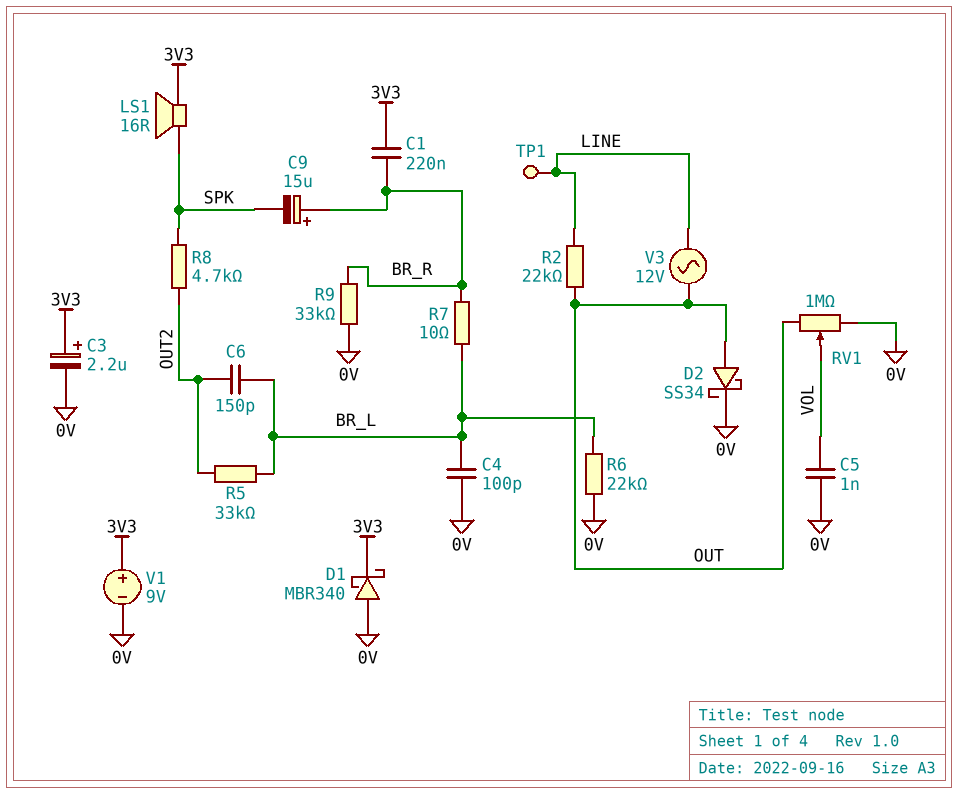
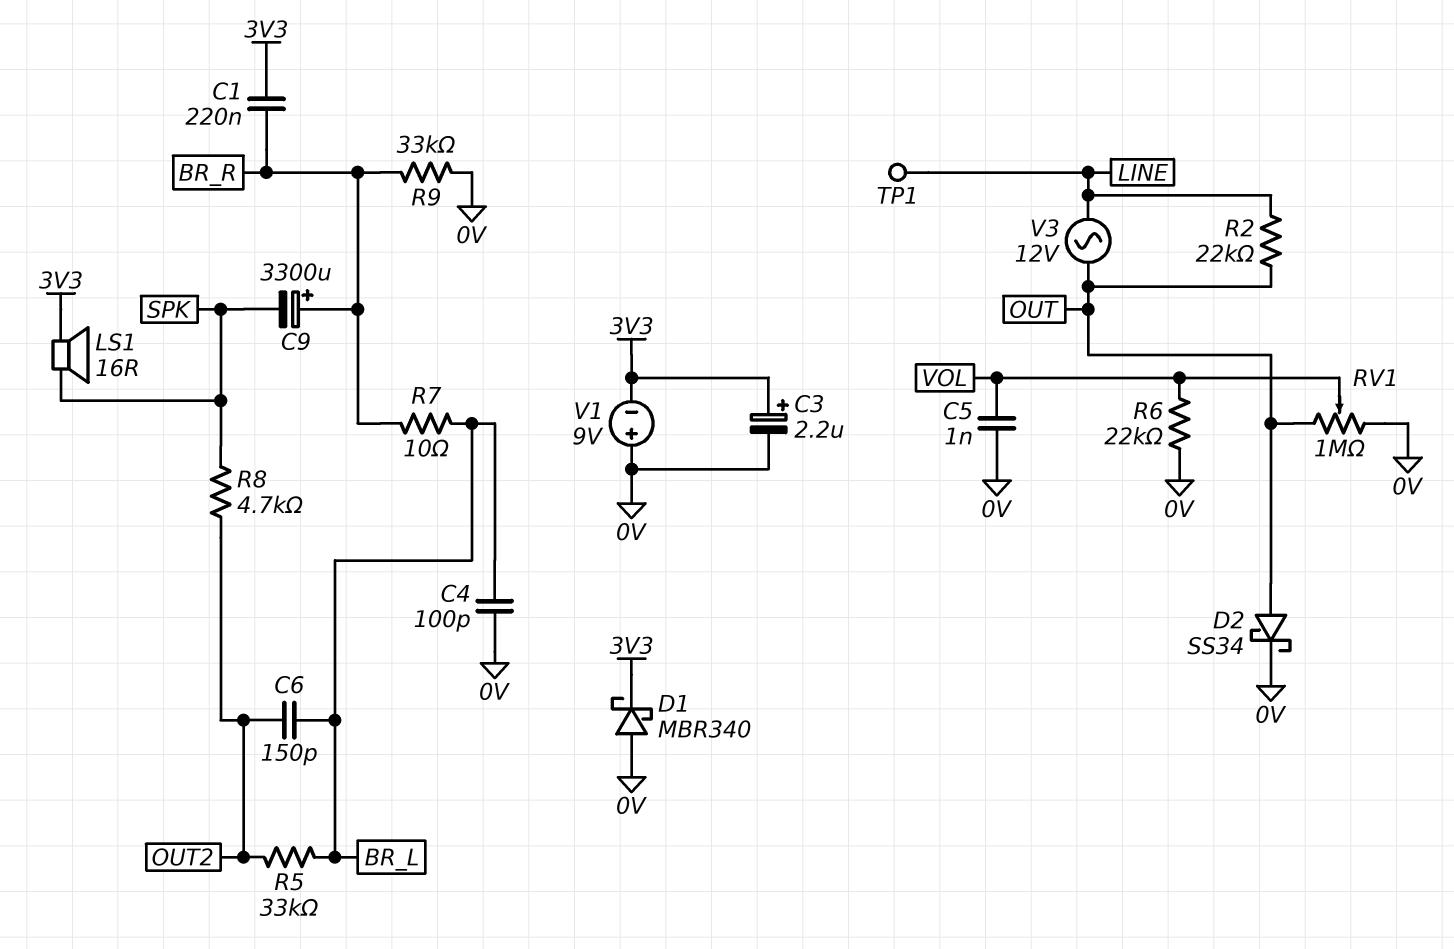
C9: 15uF (plus BR_R, minus SPK) -> 3300uF (plus BR_R, minus SPK)
R6: 22k (0V, BR_L) -> 22k (0V, VOL)
V1: 9V (plus 3V3, minus 0V) -> 9V (plus 0V, minus 3V3)

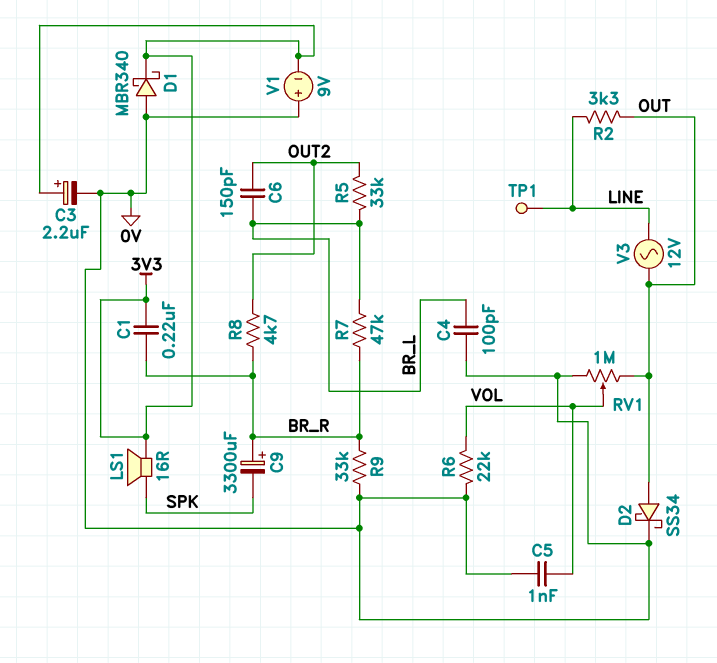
R2: 22k (LINE, OUT) -> 3.3k (LINE, OUT)
R7: 10 (BR_L, BR_R) -> 47k (BR_L, BR_R)
R8: 4.7k (OUT2, SPK) -> 4.7k (BR_R, OUT2)

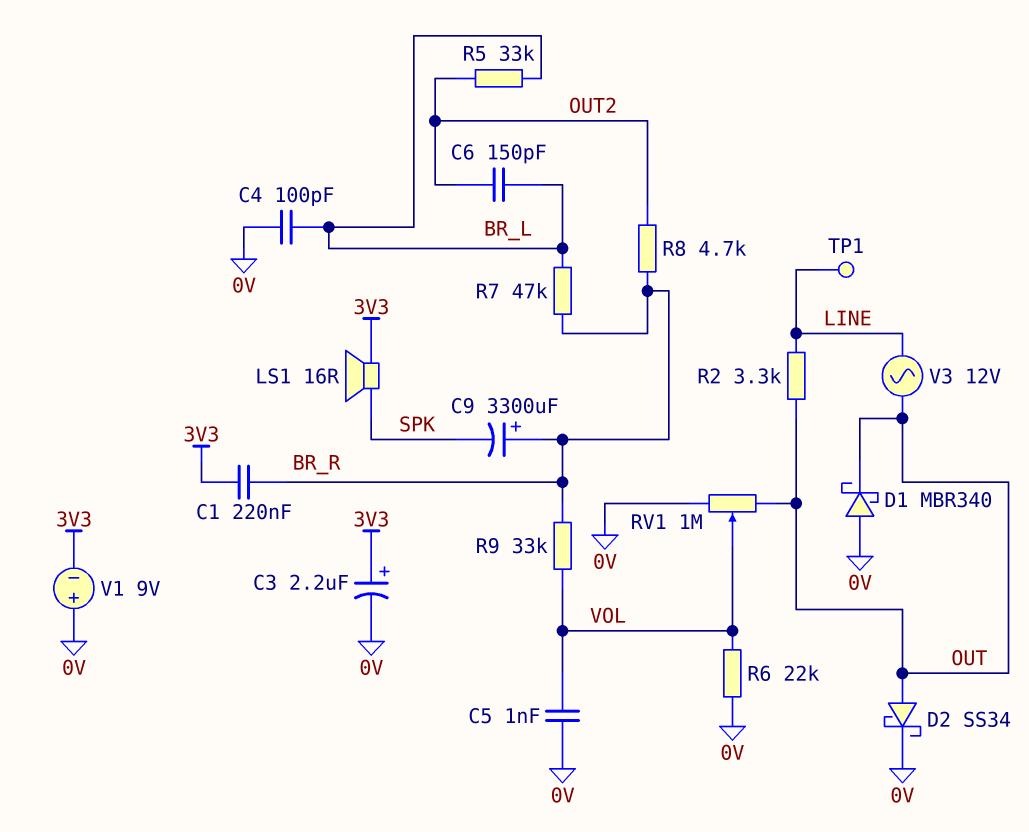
D1: schottky MBR340 (A 0V, K 3V3) -> schottky MBR340 (A 0V, K OUT)
R9: 33k (0V, BR_R) -> 33k (BR_R, VOL)

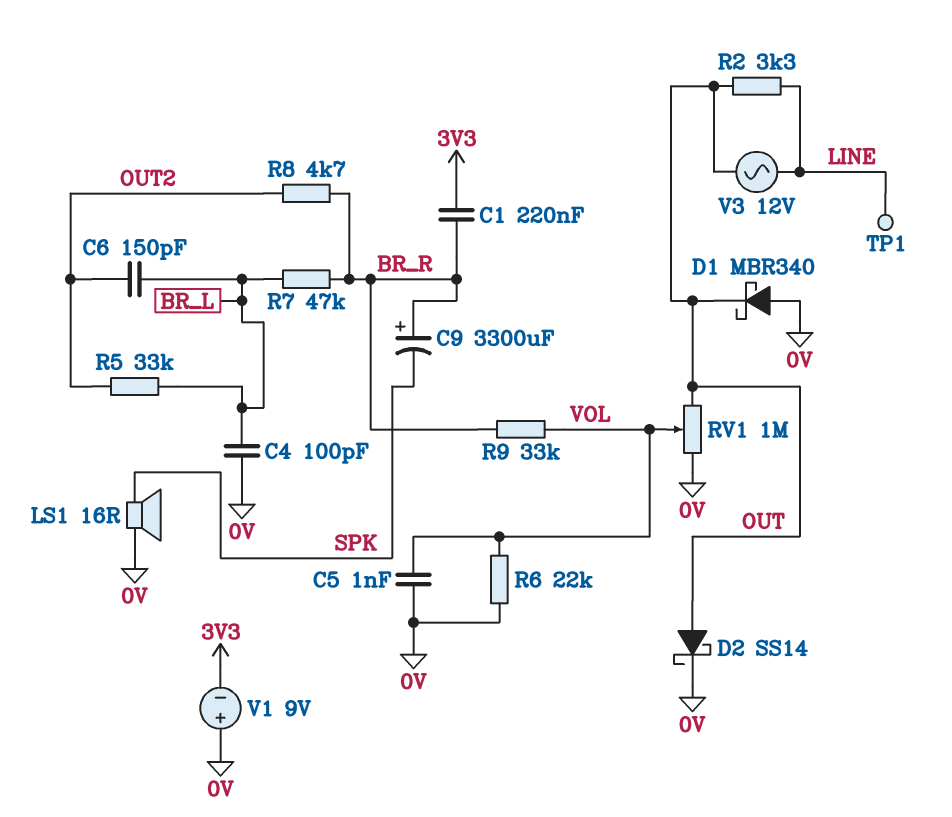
C3: 2.2uF (plus 3V3, minus 0V) -> none
D2: schottky SS34 (A OUT, K 0V) -> schottky SS14 (A OUT, K 0V)
LS1: speaker 16R (3V3, SPK) -> speaker 16R (0V, SPK)

